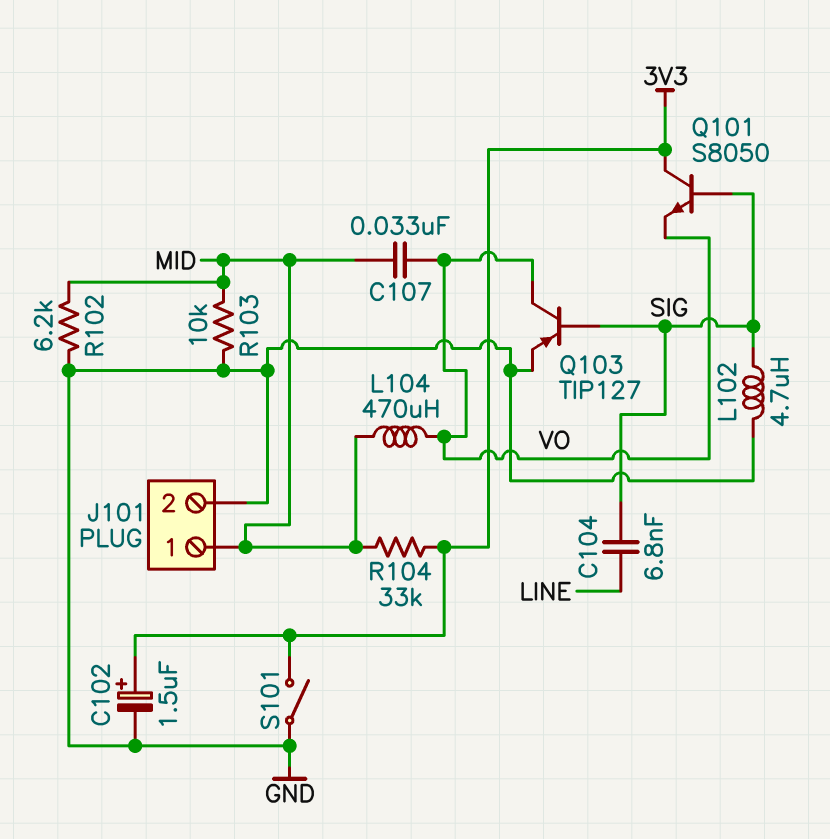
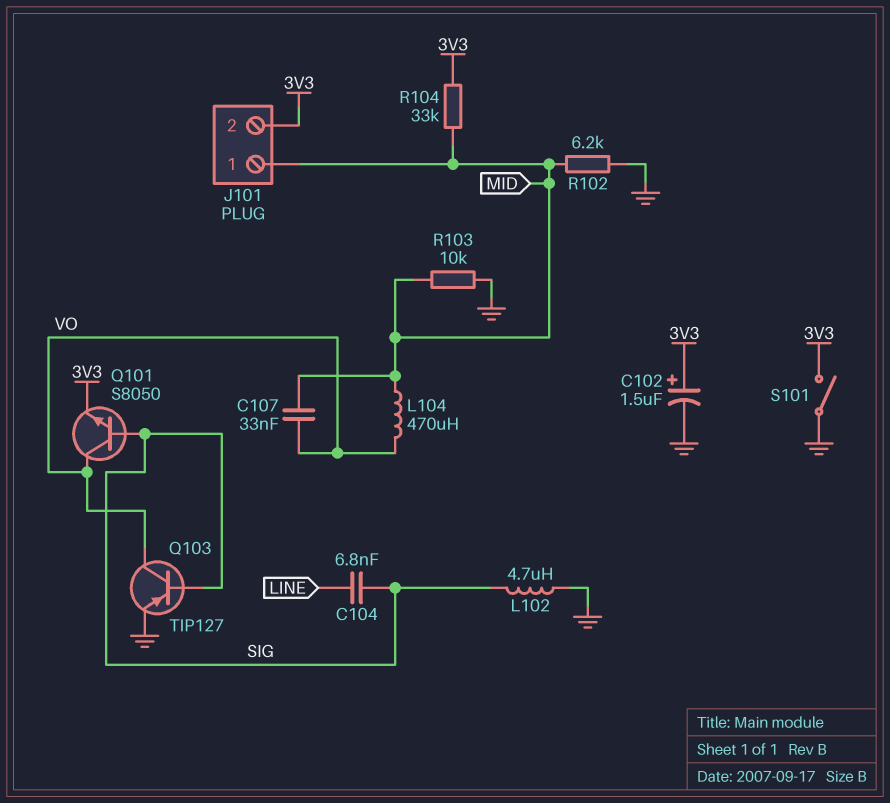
J101 pin 2: GND -> 3V3
Q101: NPN S8050 (B SIG, C 3V3, E VO) -> NPN S8050 (B SIG, C VO, E 3V3)

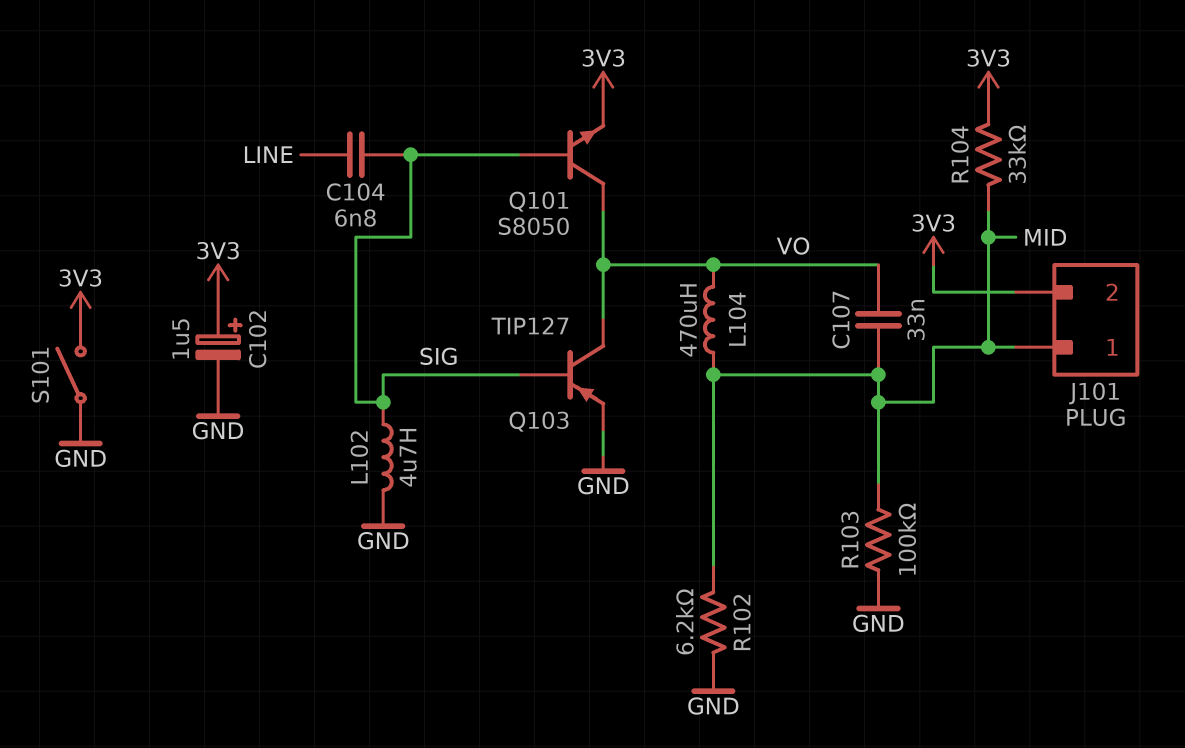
R103: 10k (GND, MID) -> 100k (GND, MID)

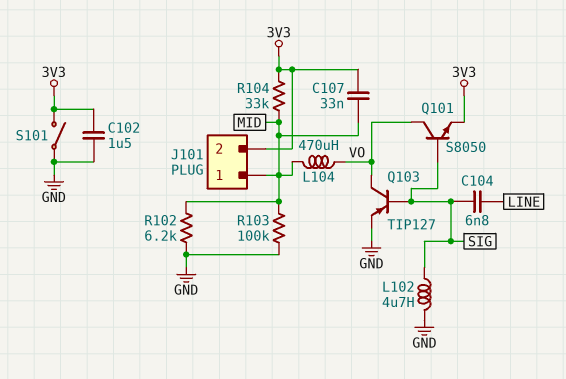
C102: 1.5uF (plus 3V3, minus GND) -> 1.5uF (3V3, GND)
C107: 33nF (MID, VO) -> 33nF (3V3, MID)

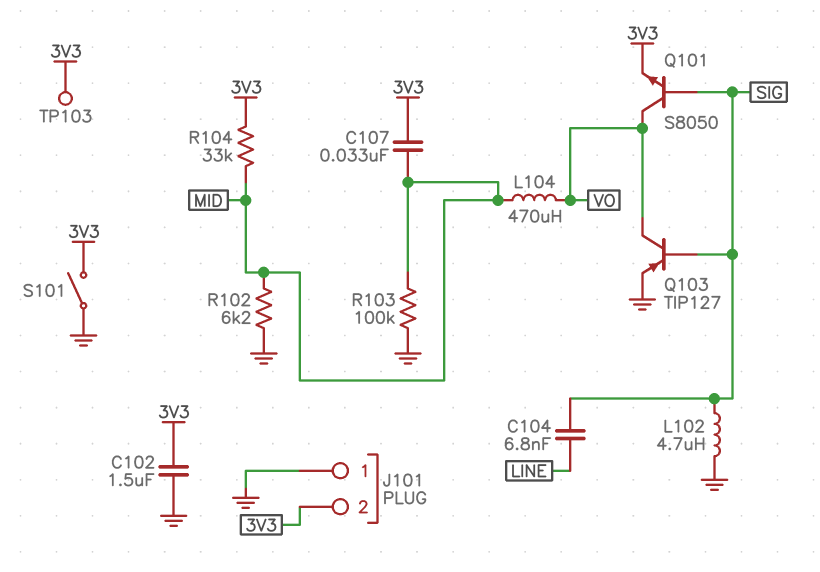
J101 pin 1: MID -> GND
TP103: none -> test point (3V3)

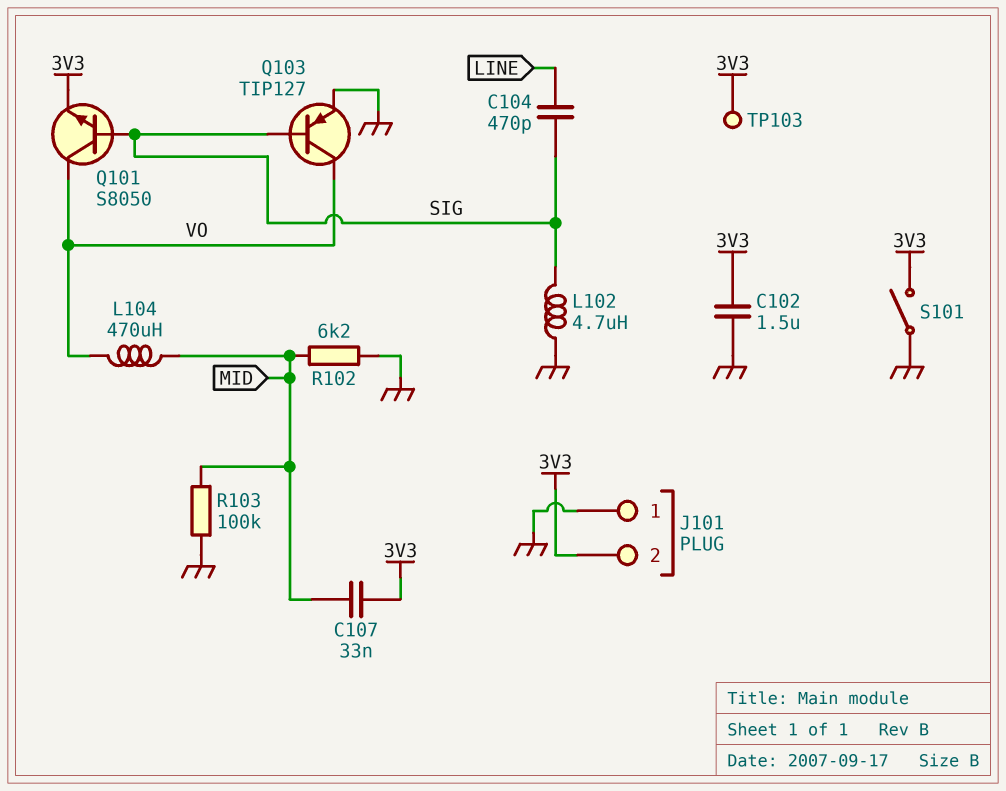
C104: 6.8nF (LINE, SIG) -> 470pF (LINE, SIG)
R104: 33k (3V3, MID) -> none

